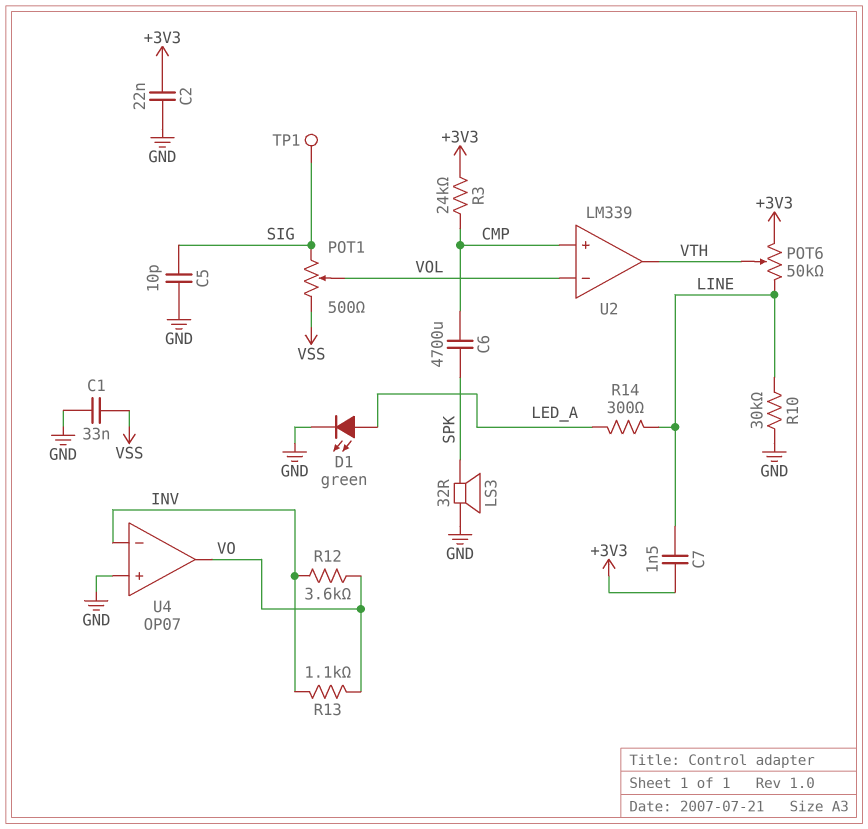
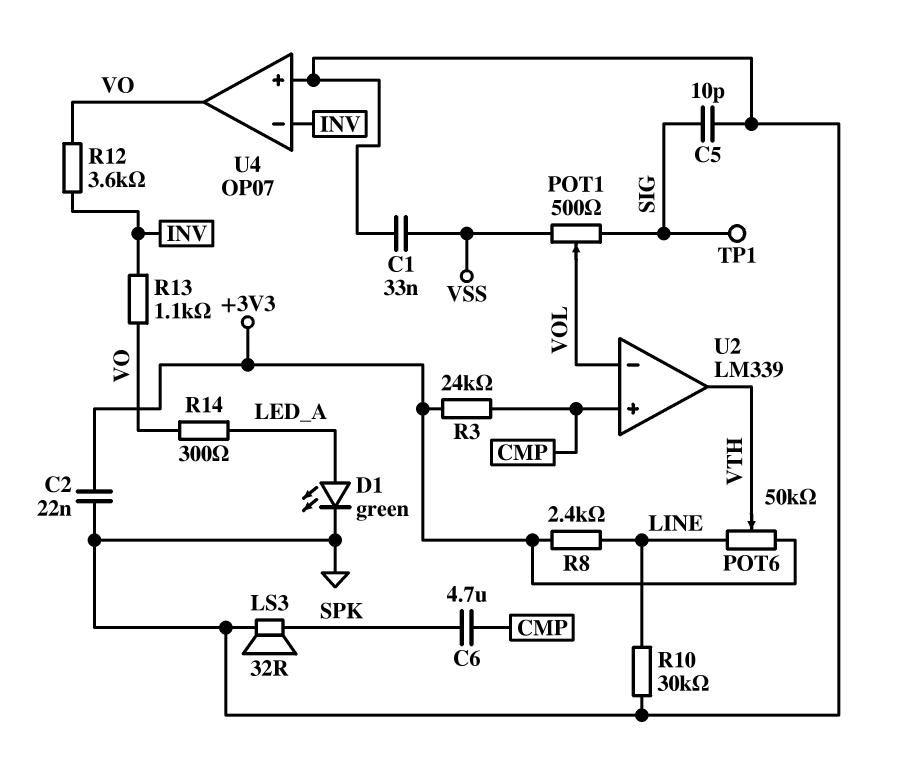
C6: 4700uF (CMP, SPK) -> 4.7uF (CMP, SPK)
C7: 1.5nF (+3V3, LINE) -> none
R8: none -> 2.4k (+3V3, LINE)
R14: 300 (LED_A, LINE) -> 300 (LED_A, VO)

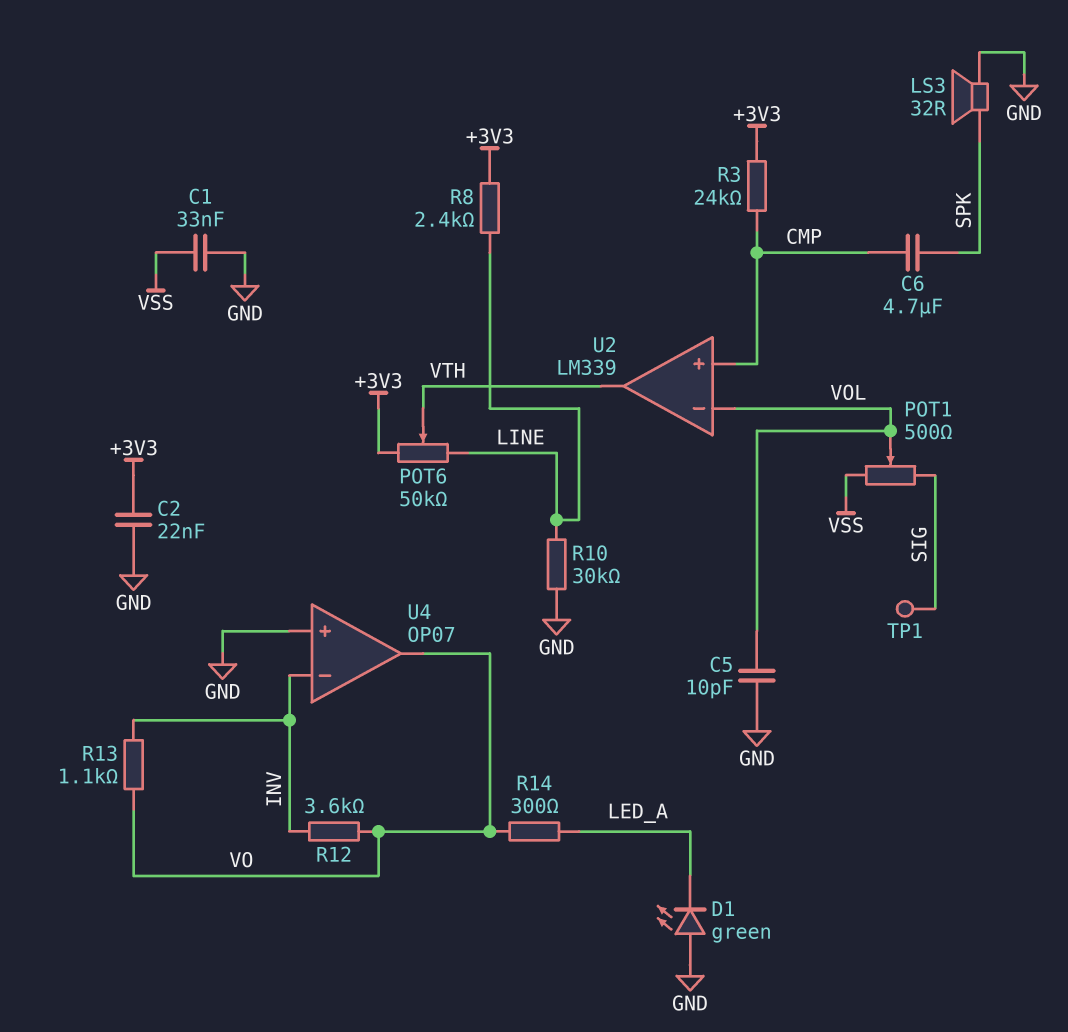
C5: 10pF (GND, SIG) -> 10pF (GND, VOL)
D1: LED green (A LED_A, K GND) -> LED green (A GND, K LED_A)

